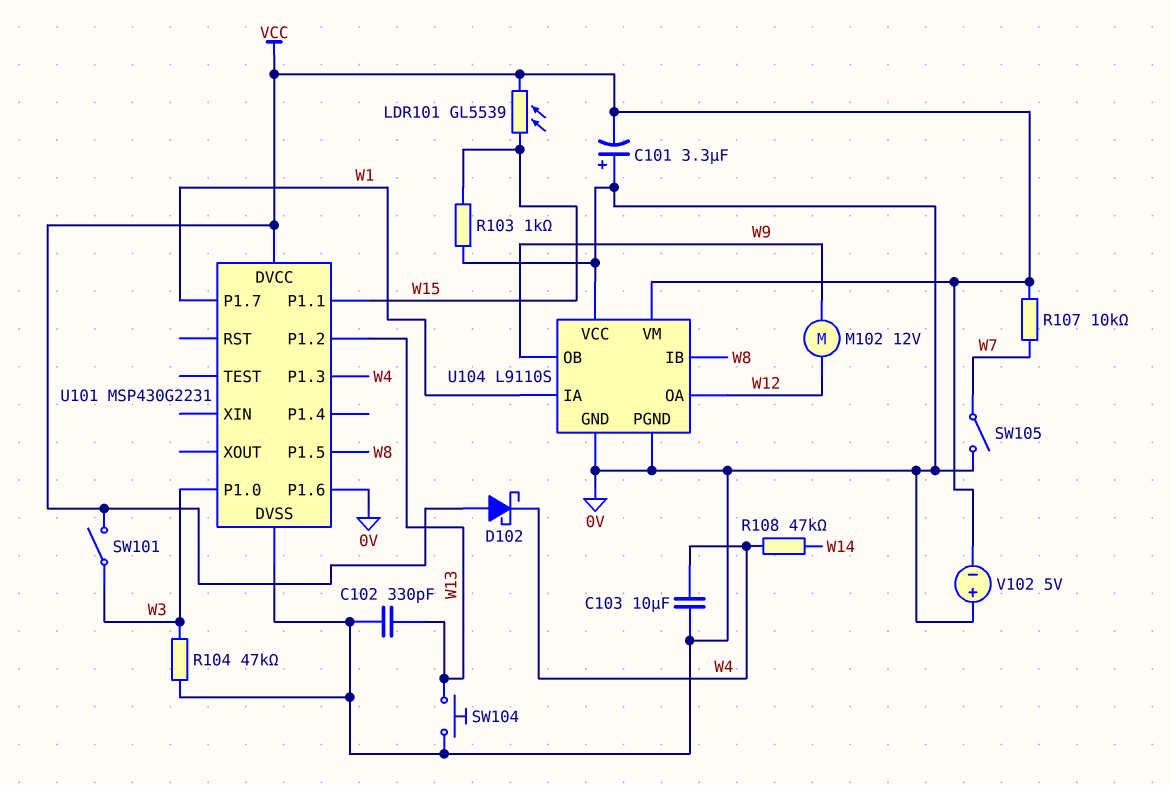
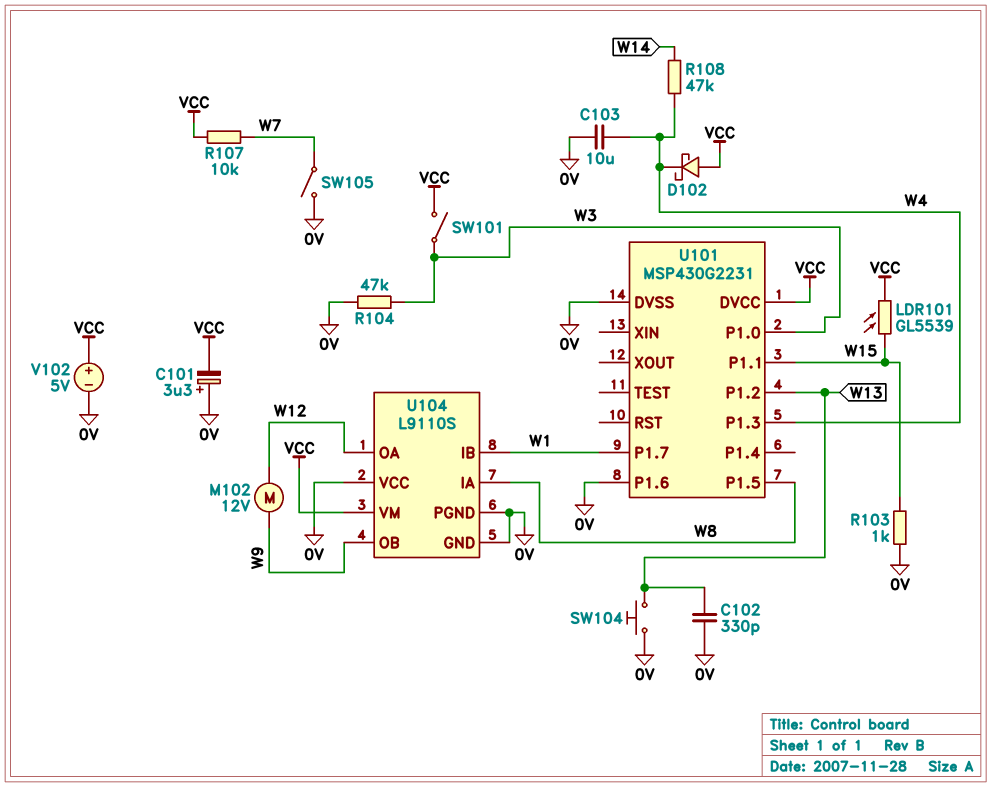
U104 pin IA: W1 -> W8
U104 pin IB: W8 -> W1
V102: 5V (plus 0V, minus VCC) -> 5V (plus VCC, minus 0V)

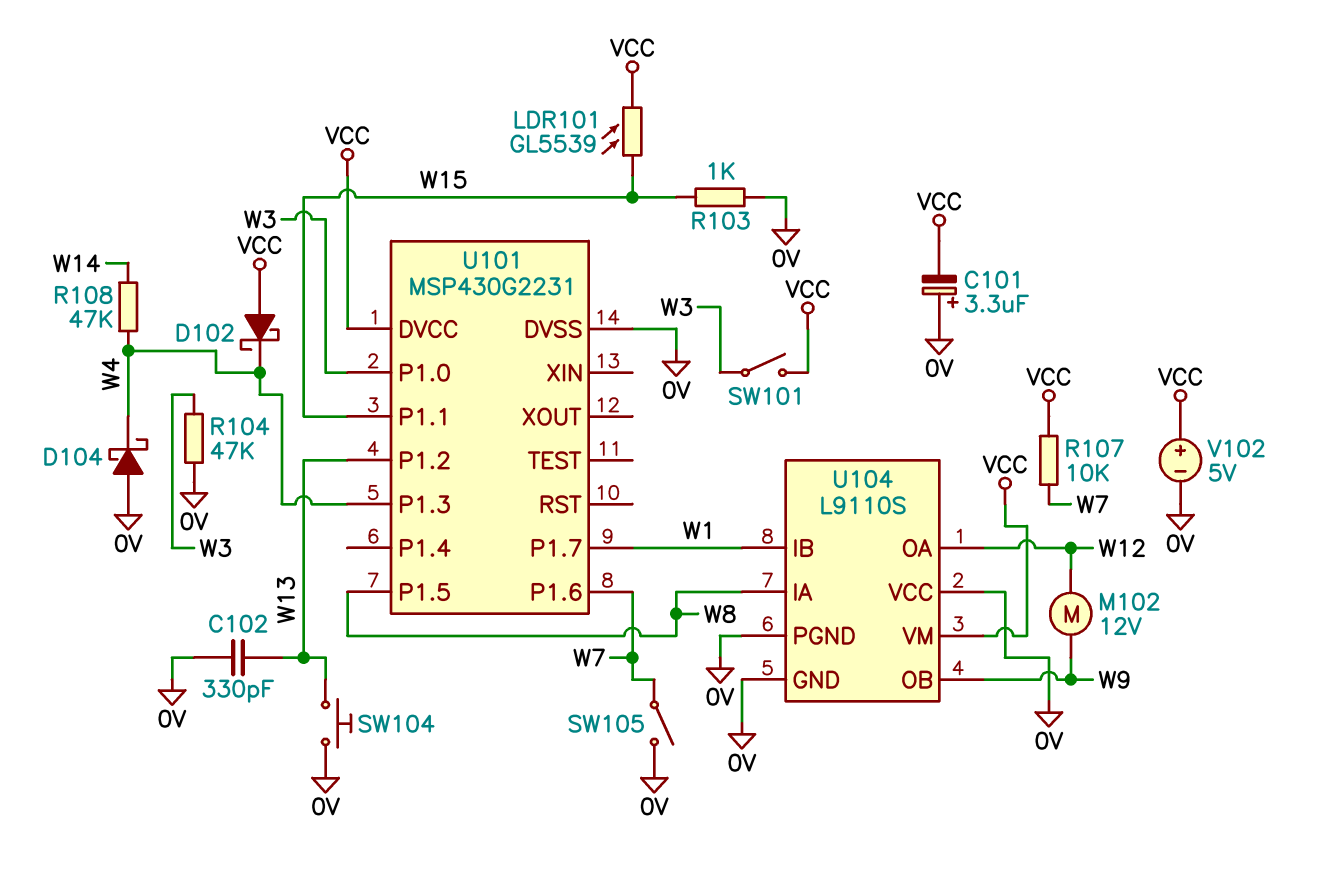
C103: 10uF (0V, W4) -> none
D104: none -> schottky (A 0V, K W4)
U101 pin P1.6: 0V -> W7

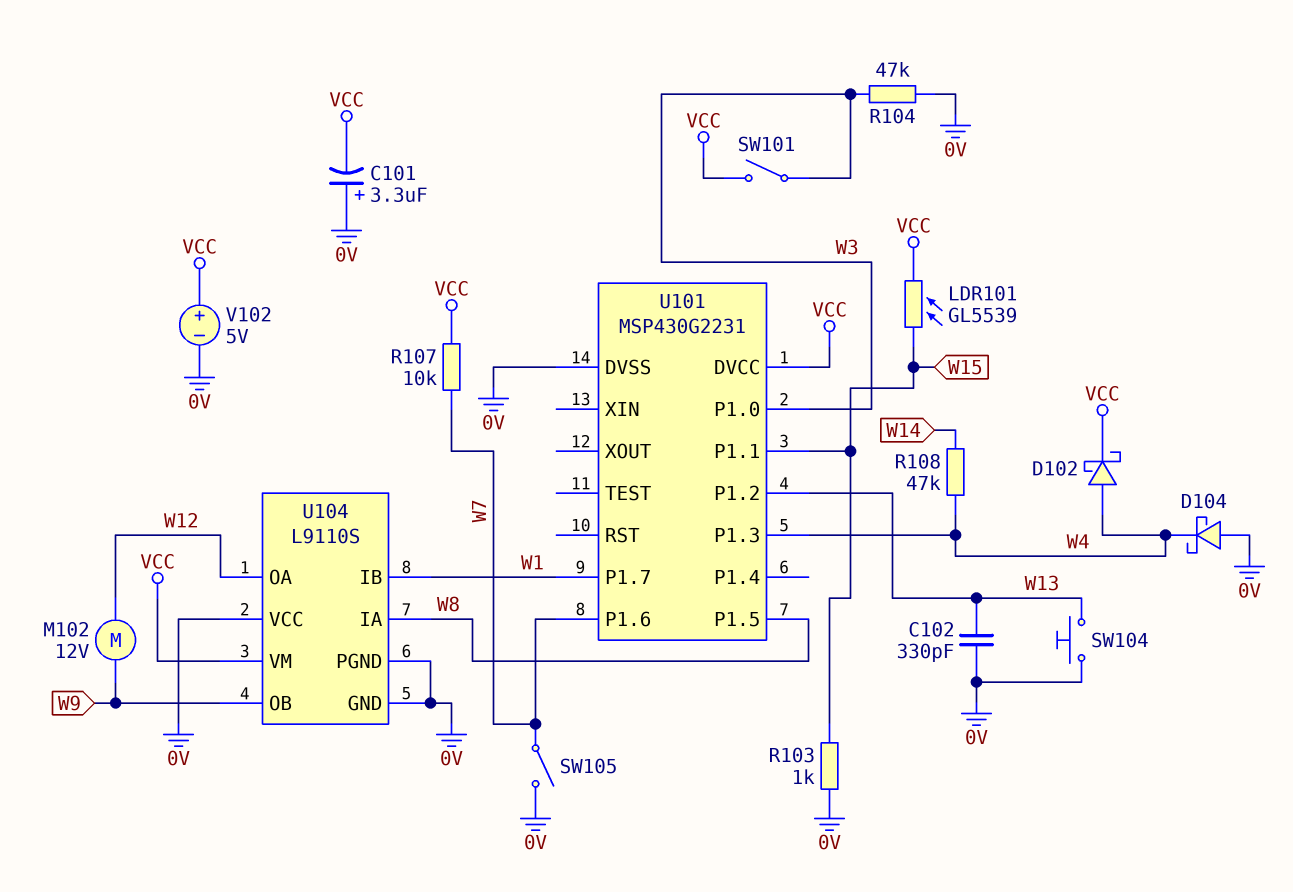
D102: schottky (A VCC, K W4) -> schottky (A W4, K VCC)

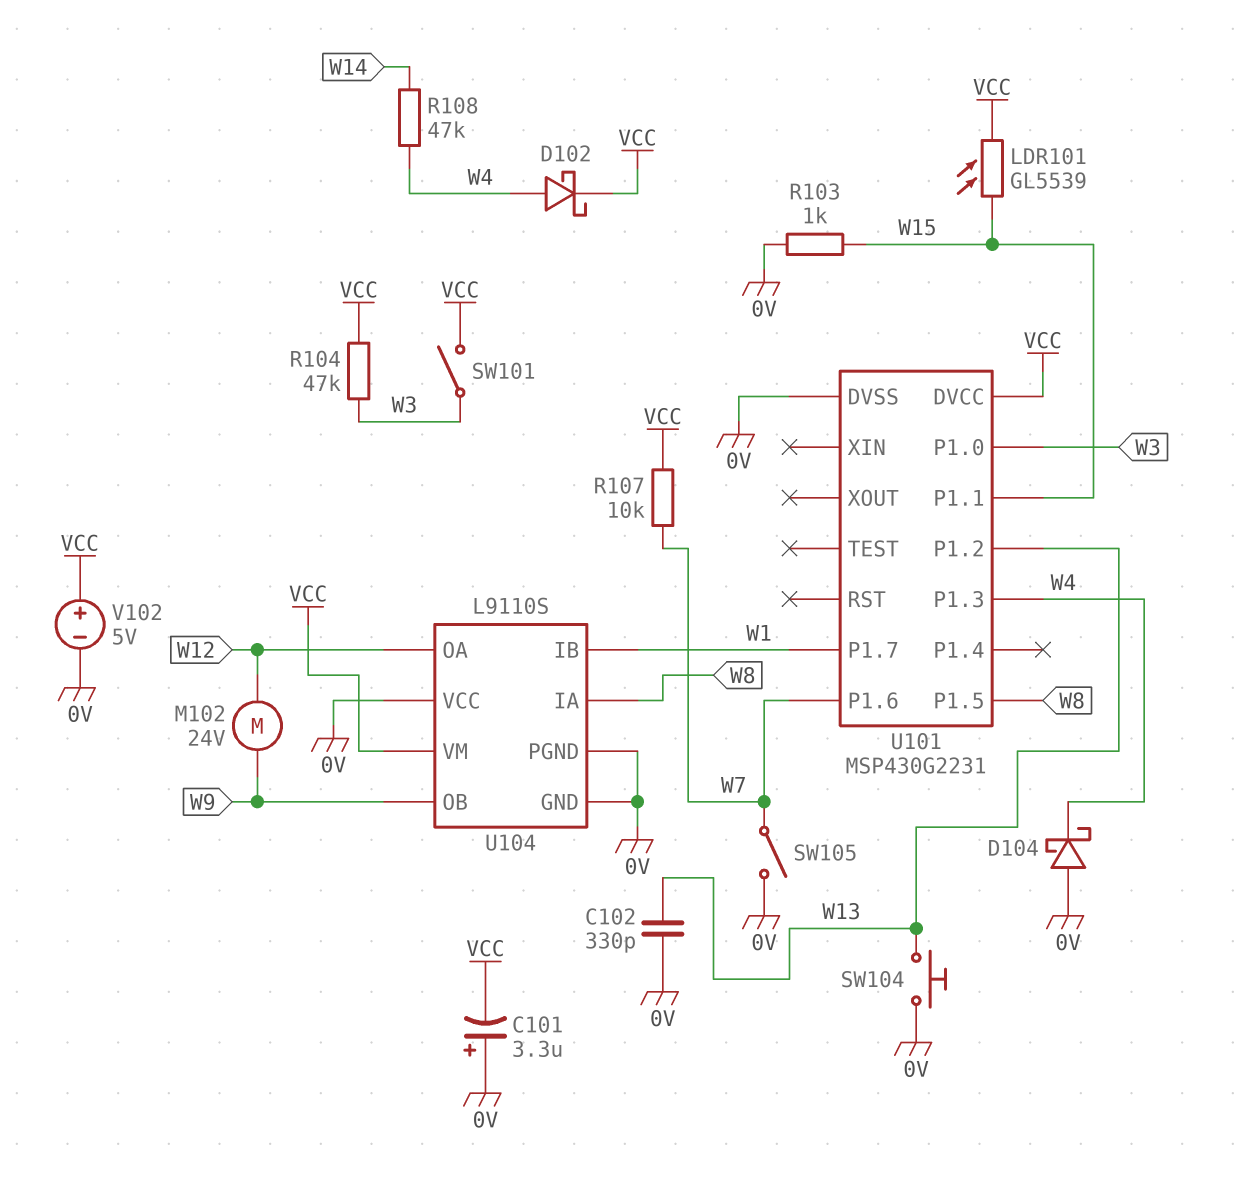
M102: motor 12V (W9, W12) -> motor 24V (W9, W12)
R104: 47k (0V, W3) -> 47k (VCC, W3)

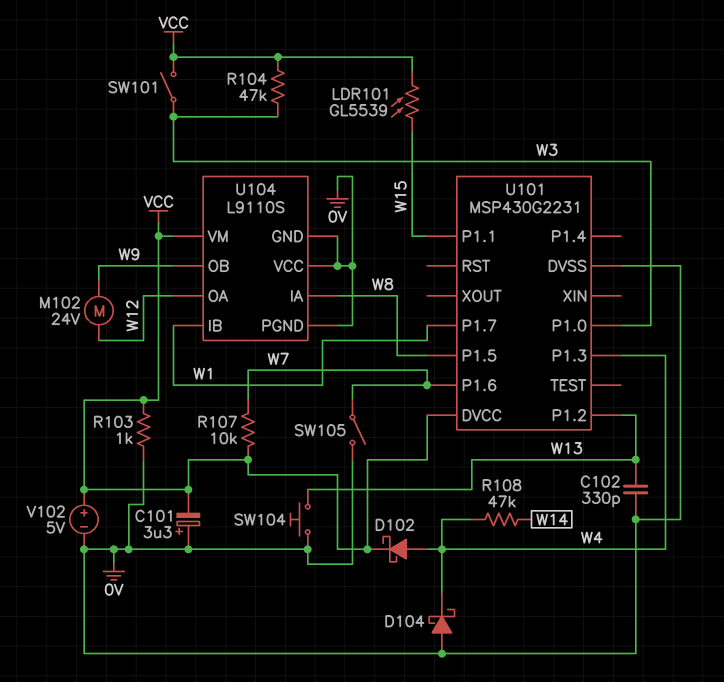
R103: 1k (0V, W15) -> 1k (0V, VCC)

